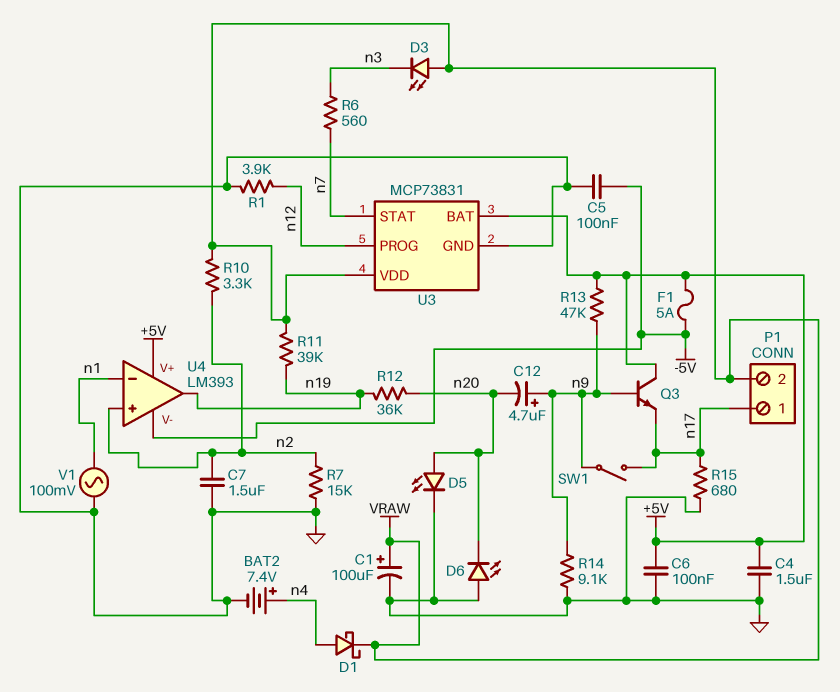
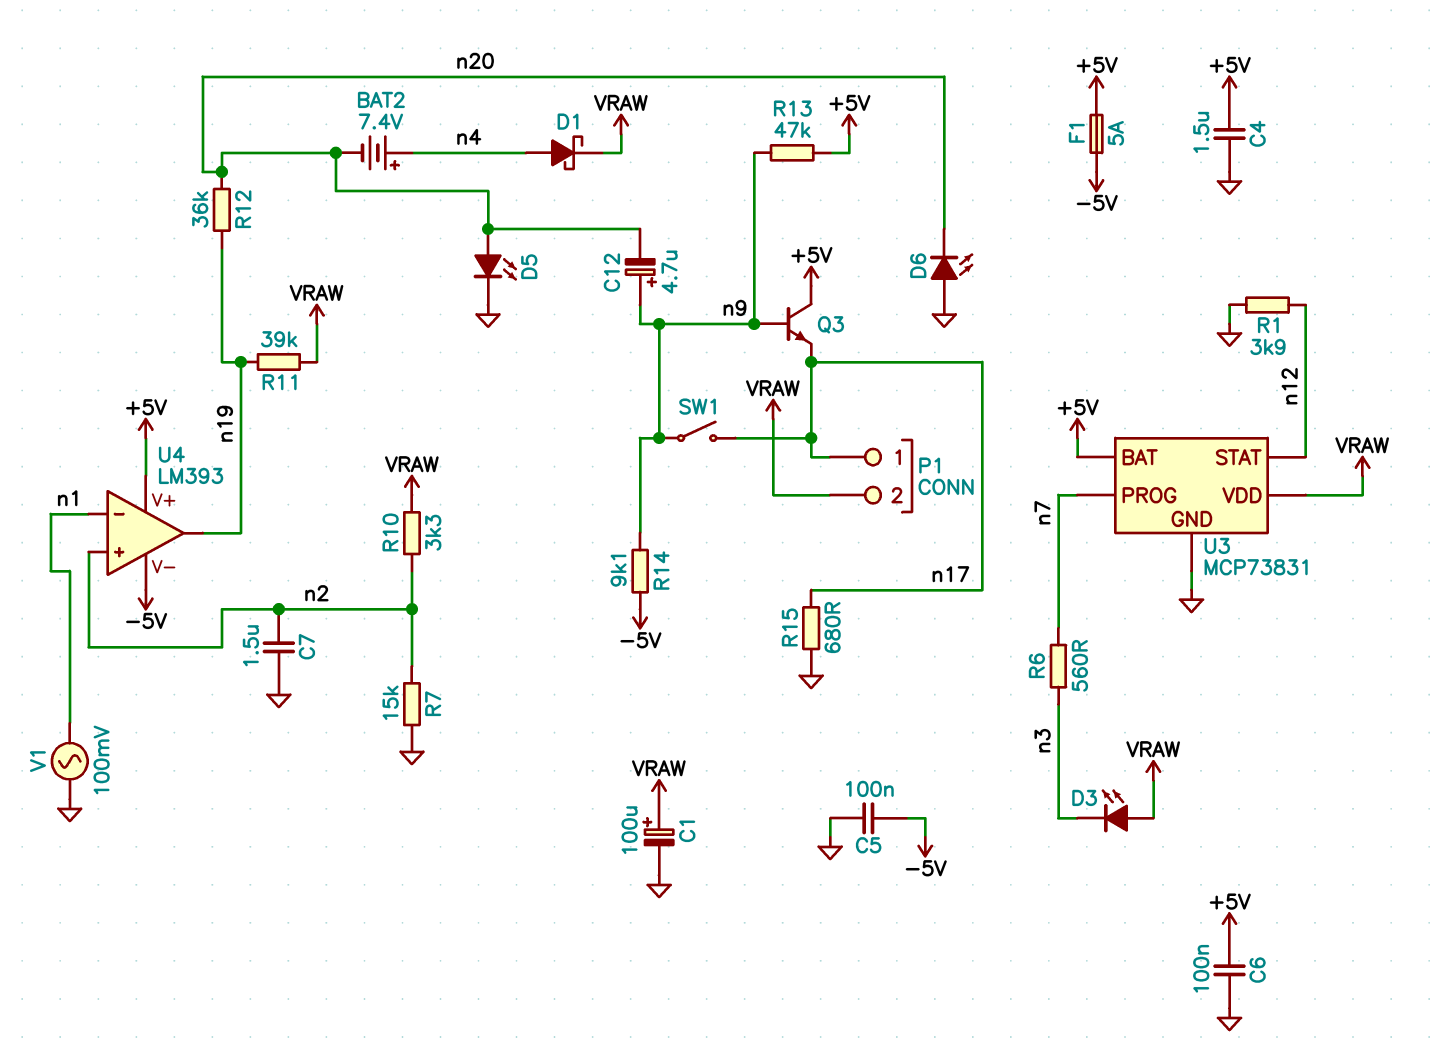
BAT2: 7.4V (plus n4, minus GND) -> 7.4V (plus n4, minus n20)
R14: 9.1k (GND, n9) -> 9.1k (-5V, n9)
U3 pin PROG: n12 -> n7
U3 pin STAT: n7 -> n12

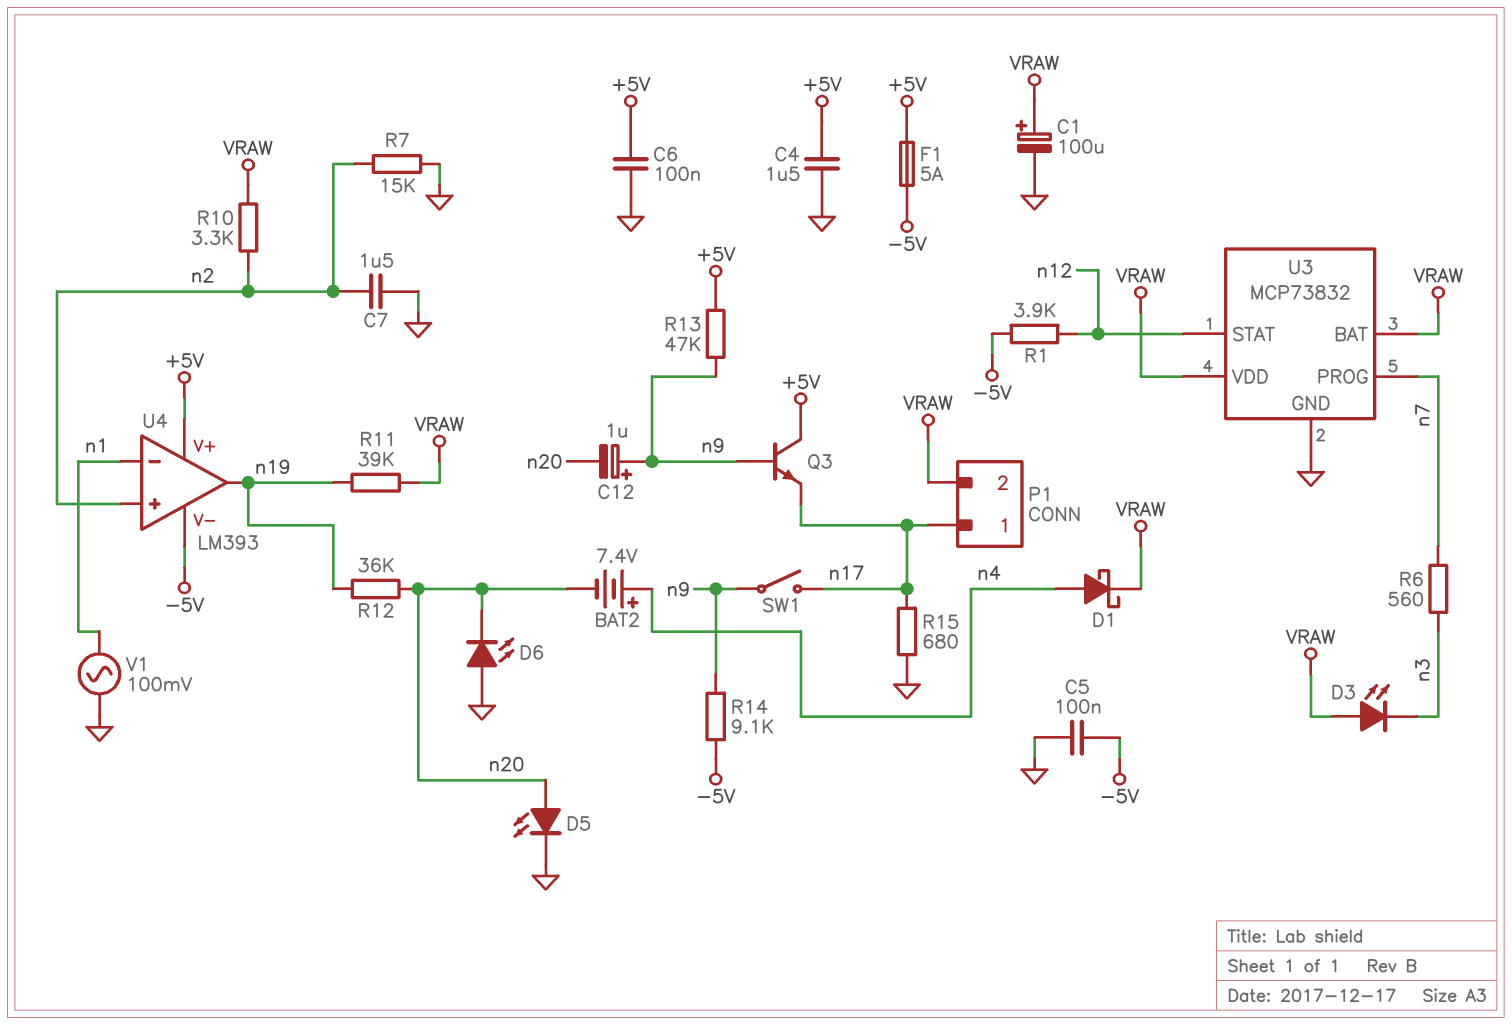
C12: 4.7uF (plus n9, minus n20) -> 1uF (plus n9, minus n20)
R1: 3.9k (GND, n12) -> 3.9k (-5V, n12)
U3: MCP73831 -> MCP73832
U3 pin BAT: +5V -> VRAW

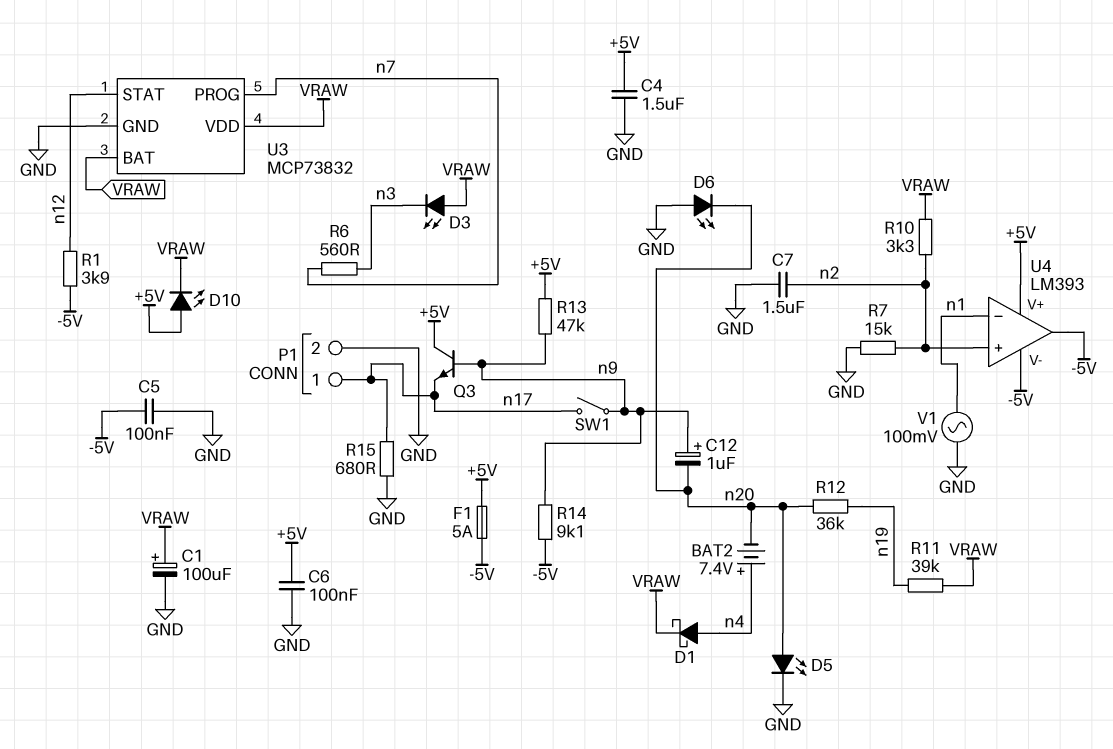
D10: none -> LED (A +5V, K VRAW)
P1 pin 2: VRAW -> GND
U4 pin out: n19 -> -5V

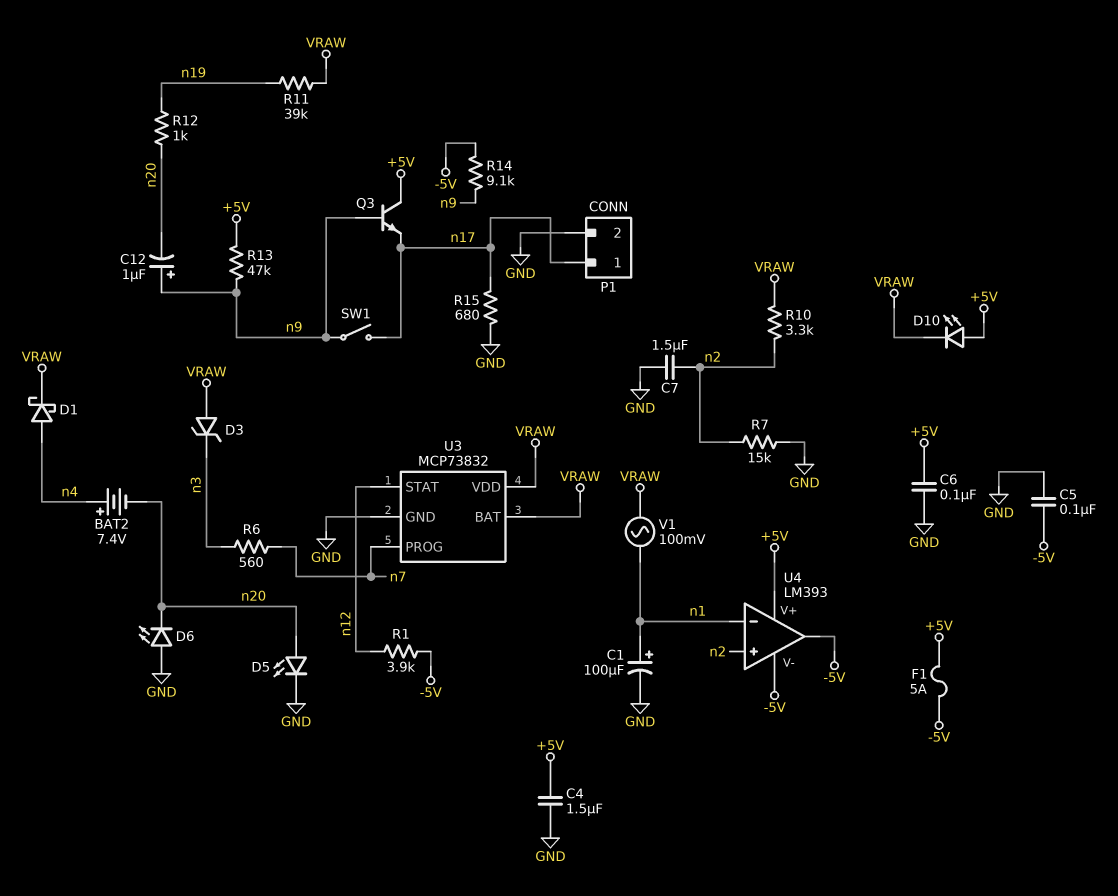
C1: 100uF (plus VRAW, minus GND) -> 100uF (plus n1, minus GND)
D3: LED (A VRAW, K n3) -> zener (A VRAW, K n3)
R12: 36k (n19, n20) -> 1k (n19, n20)
V1: AC 100mV (GND, n1) -> AC 100mV (VRAW, n1)

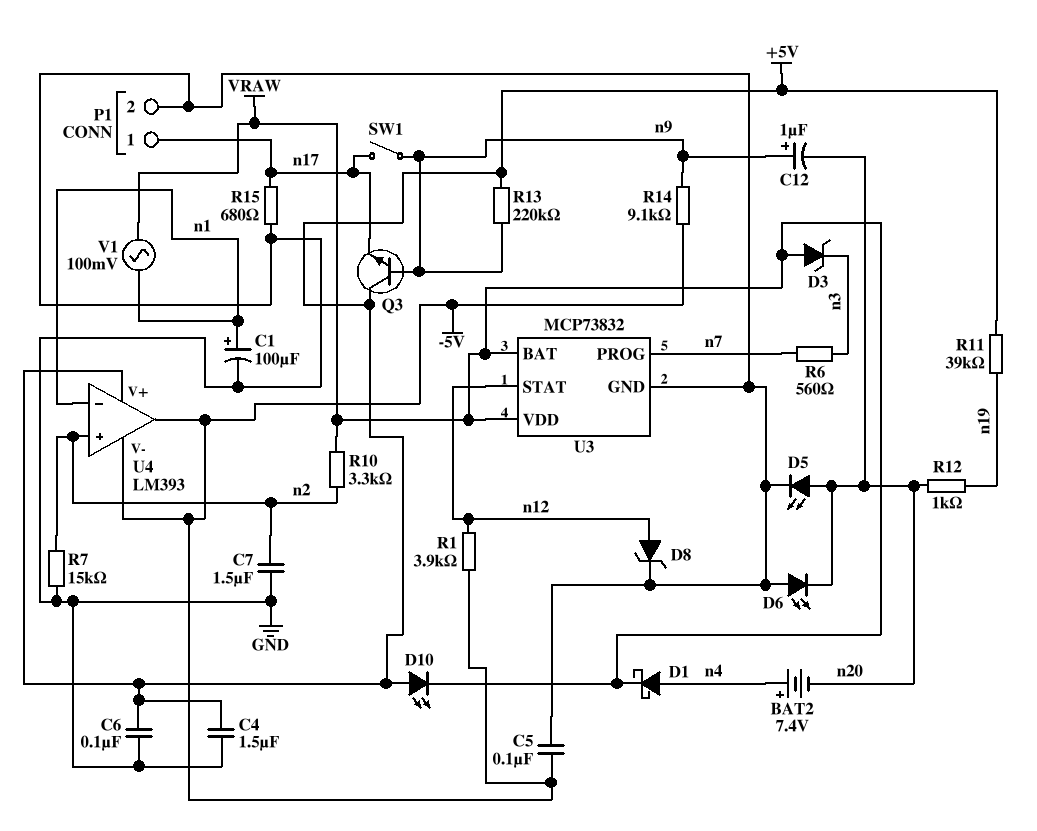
D8: none -> zener (A n12, K GND)
F1: 5A (+5V, -5V) -> none
R11: 39k (VRAW, n19) -> 39k (+5V, n19)
R13: 47k (+5V, n9) -> 220k (+5V, n9)

